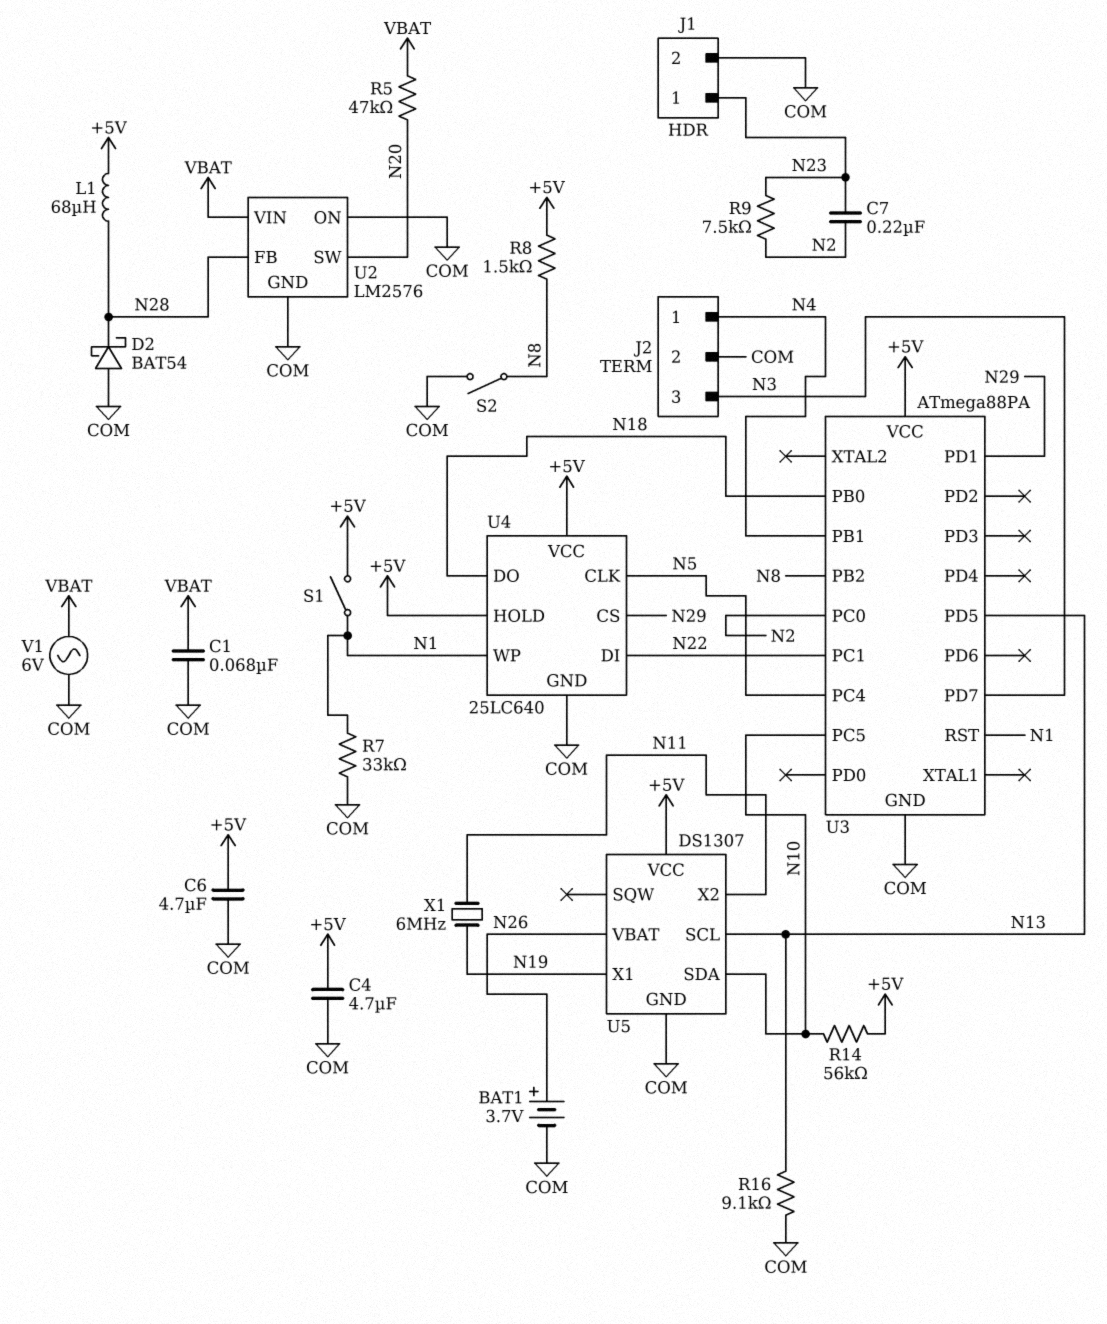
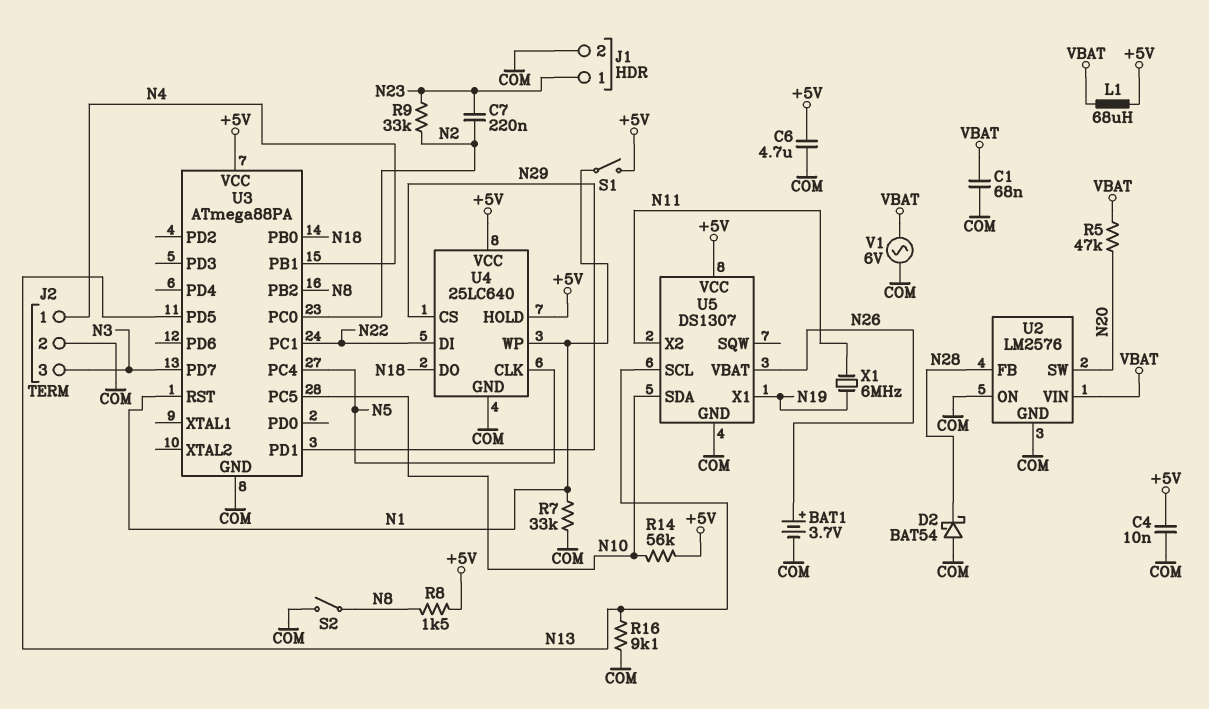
C4: 4.7uF (+5V, COM) -> 10nF (+5V, COM)
L1: 68uH (+5V, N28) -> 68uH (+5V, VBAT)
R9: 7.5k (N2, N23) -> 33k (N2, N23)

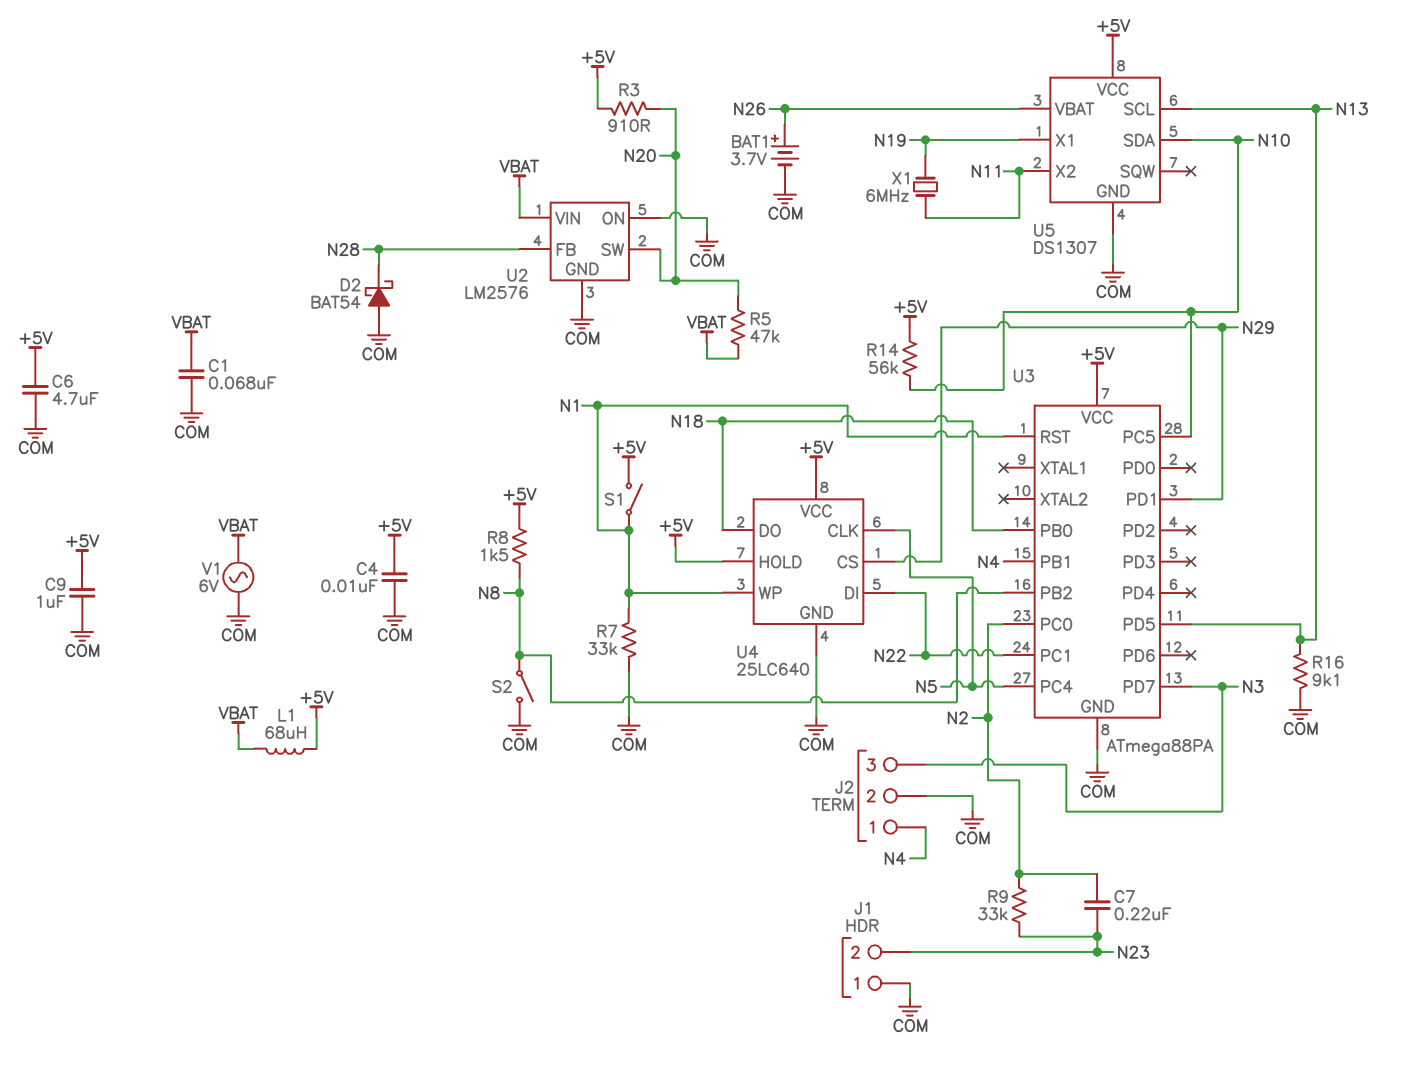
C9: none -> 1uF (+5V, COM)
J1 pin 1: N23 -> COM
J1 pin 2: COM -> N23
R3: none -> 910 (+5V, N20)

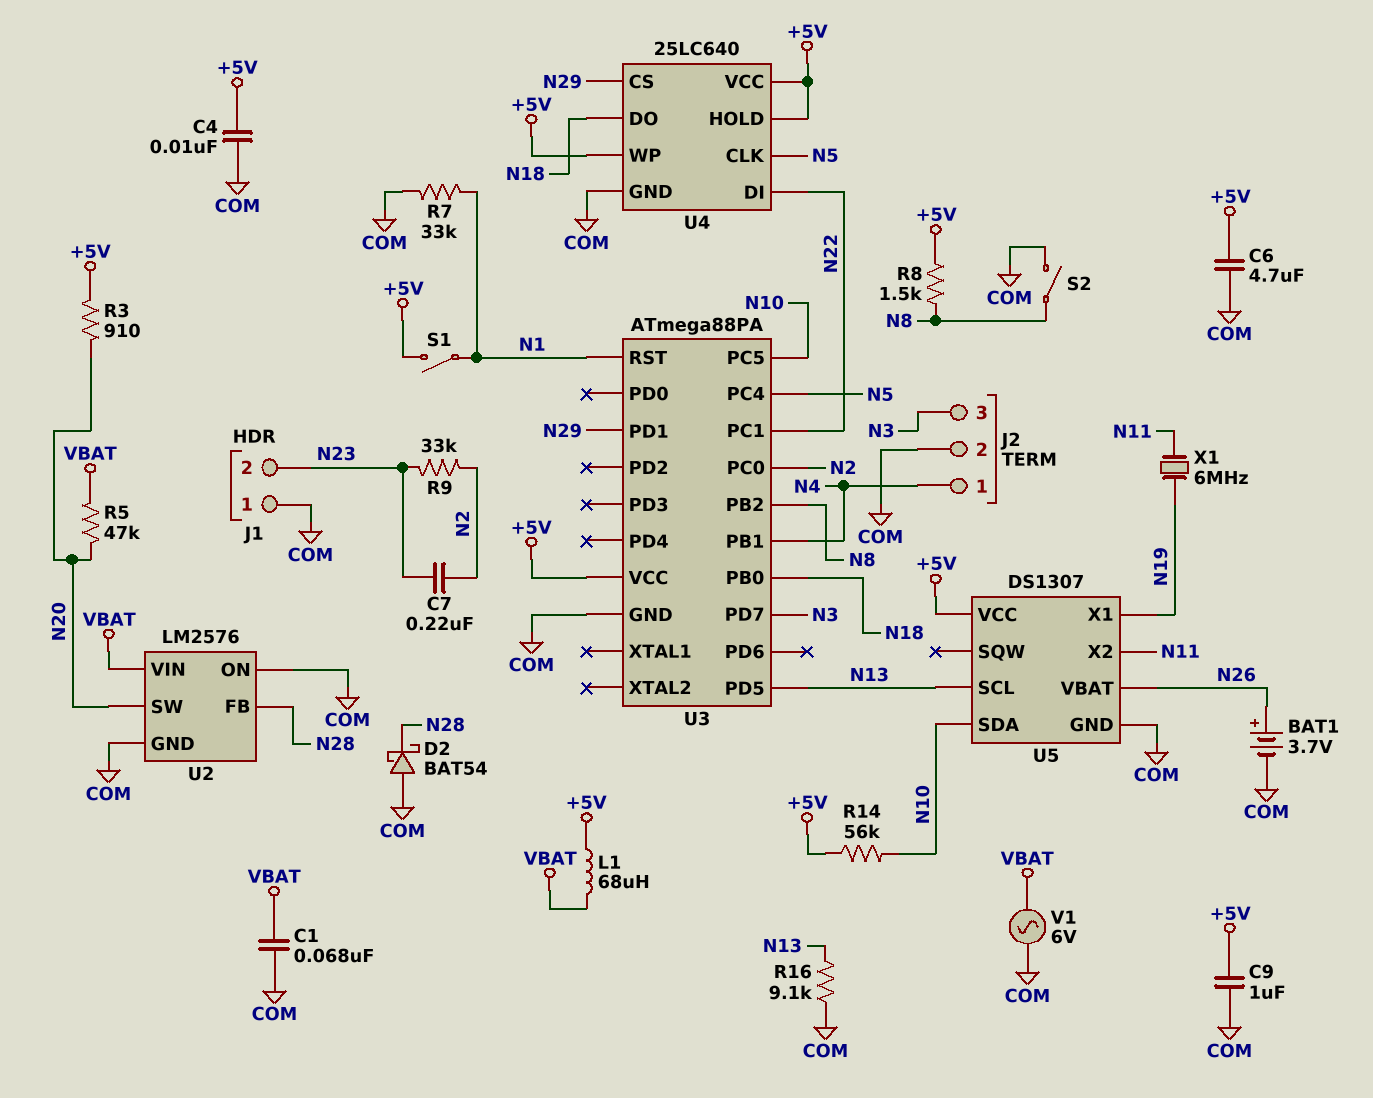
U4 pin WP: N1 -> +5V

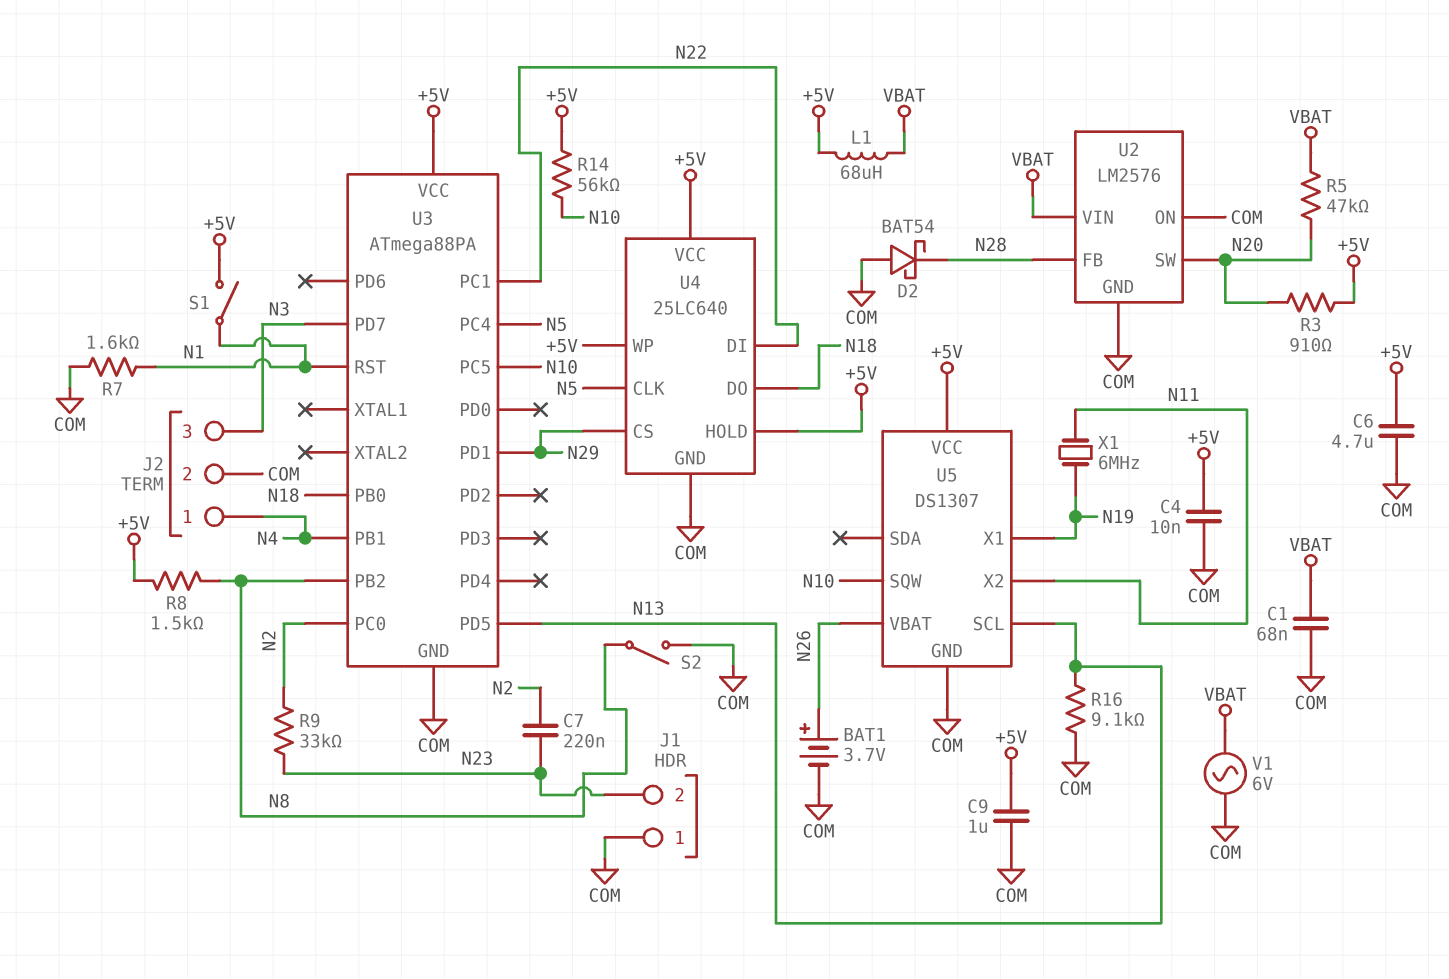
R7: 33k (COM, N1) -> 1.6k (COM, N1)
U5 pin SDA: N10 -> none
U5 pin SQW: none -> N10

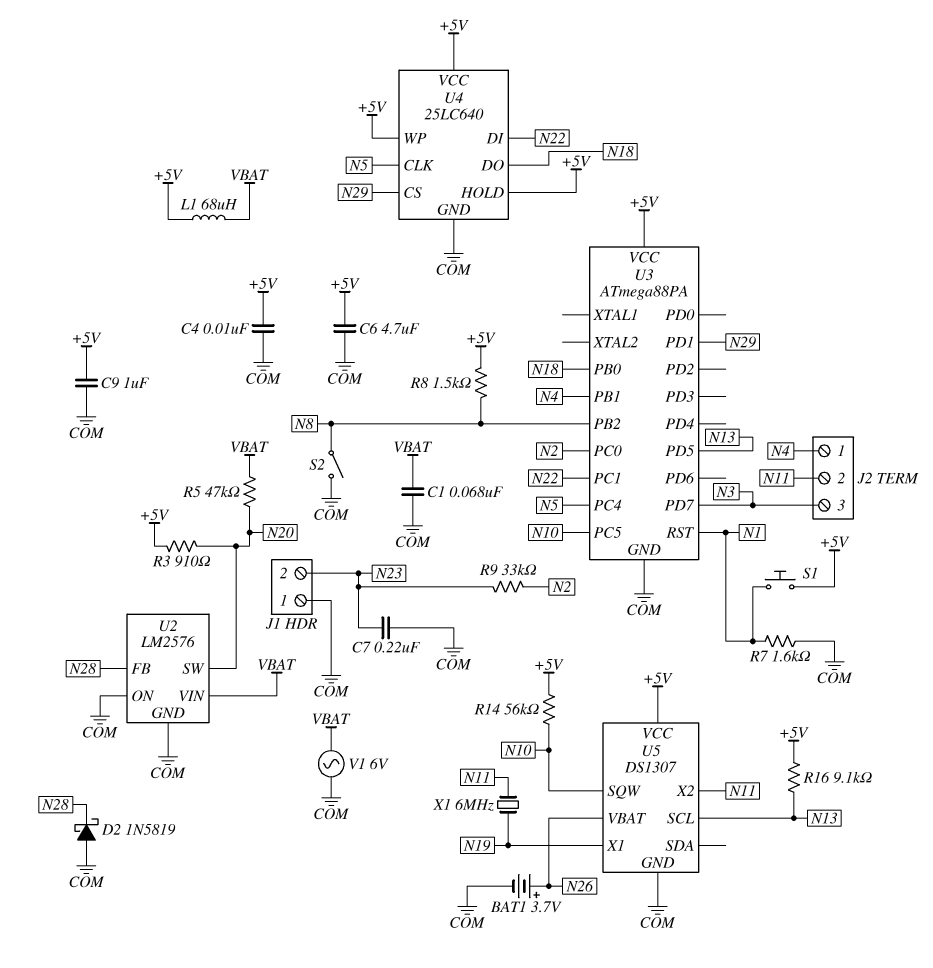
C7: 220nF (N2, N23) -> 220nF (COM, N23)
D2: schottky BAT54 (A COM, K N28) -> schottky 1N5819 (A COM, K N28)
J2 pin 2: COM -> N11
R16: 9.1k (COM, N13) -> 9.1k (+5V, N13)
S1: switch (+5V, N1) -> button (+5V, N1)

